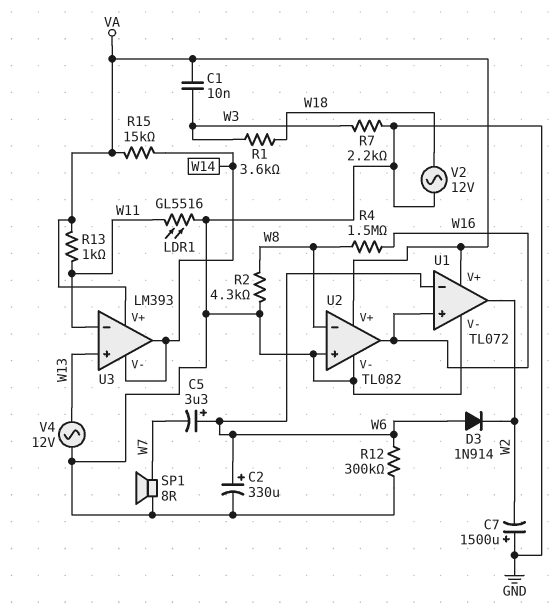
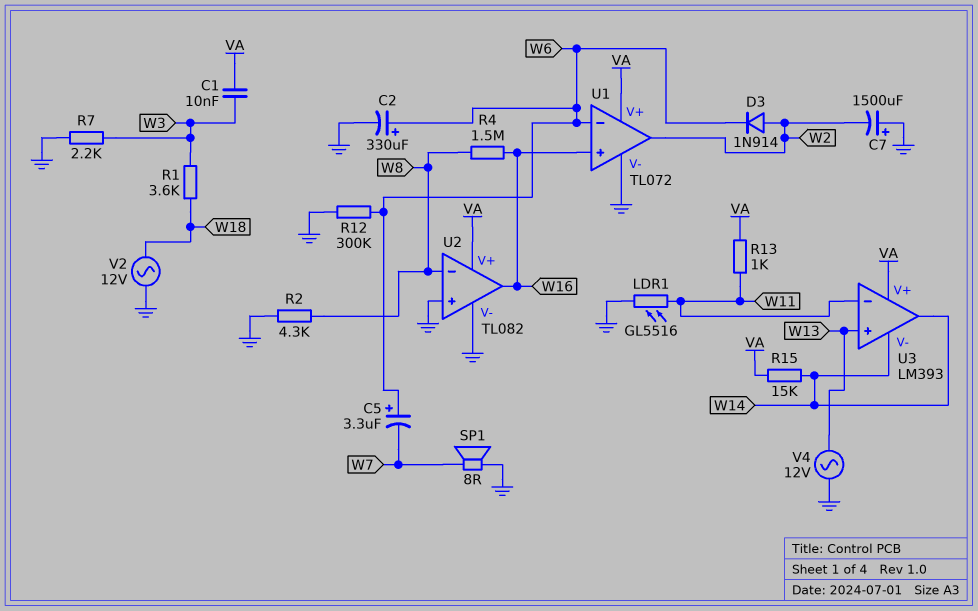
D3: diode 1N914 (A W6, K W2) -> diode 1N914 (A W2, K W6)

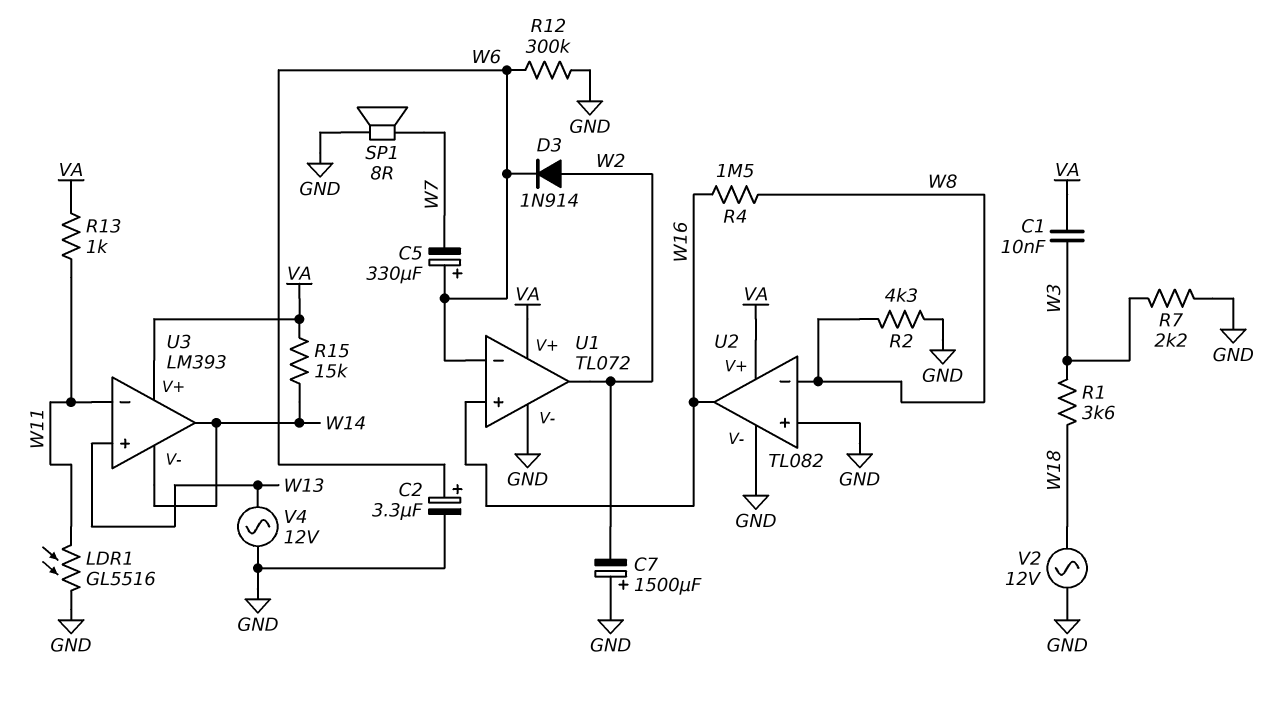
C2: 330uF (plus W6, minus GND) -> 3.3uF (plus W6, minus GND)
C5: 3.3uF (plus W6, minus W7) -> 330uF (plus W6, minus W7)

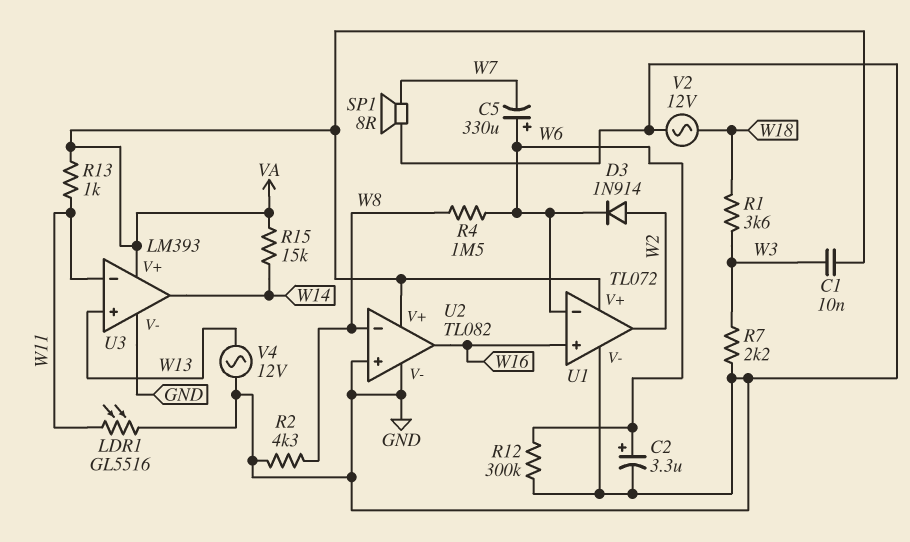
C7: 1500uF (plus GND, minus W2) -> none
R4: 1.5M (W8, W16) -> 1.5M (W6, W8)
U3 pin V-: W14 -> GND

